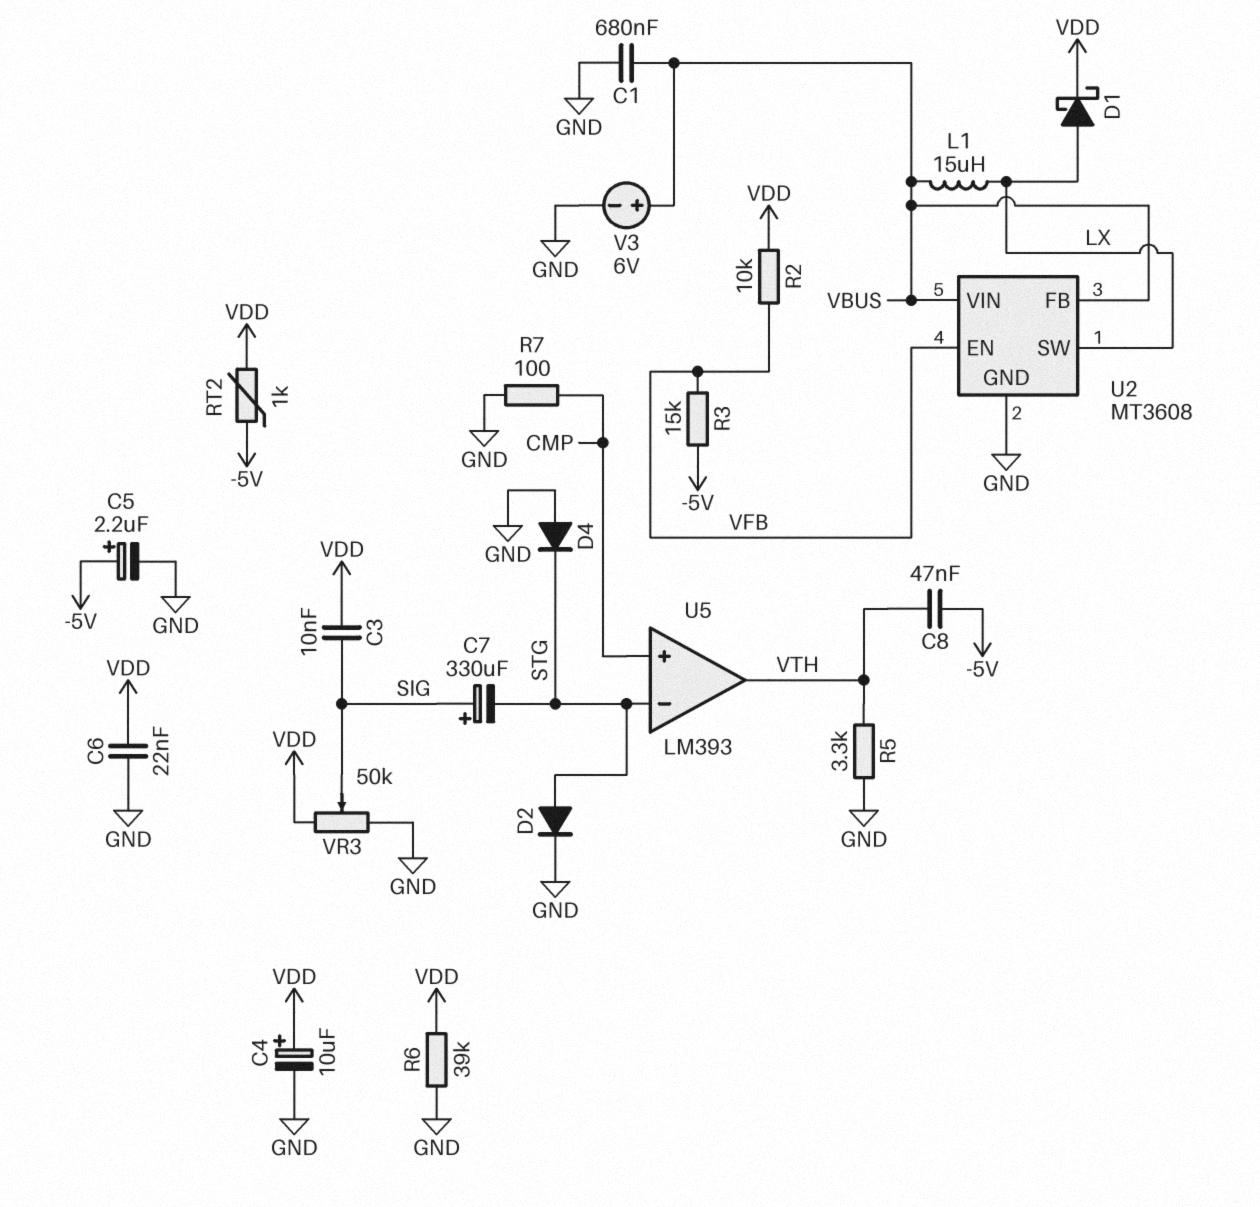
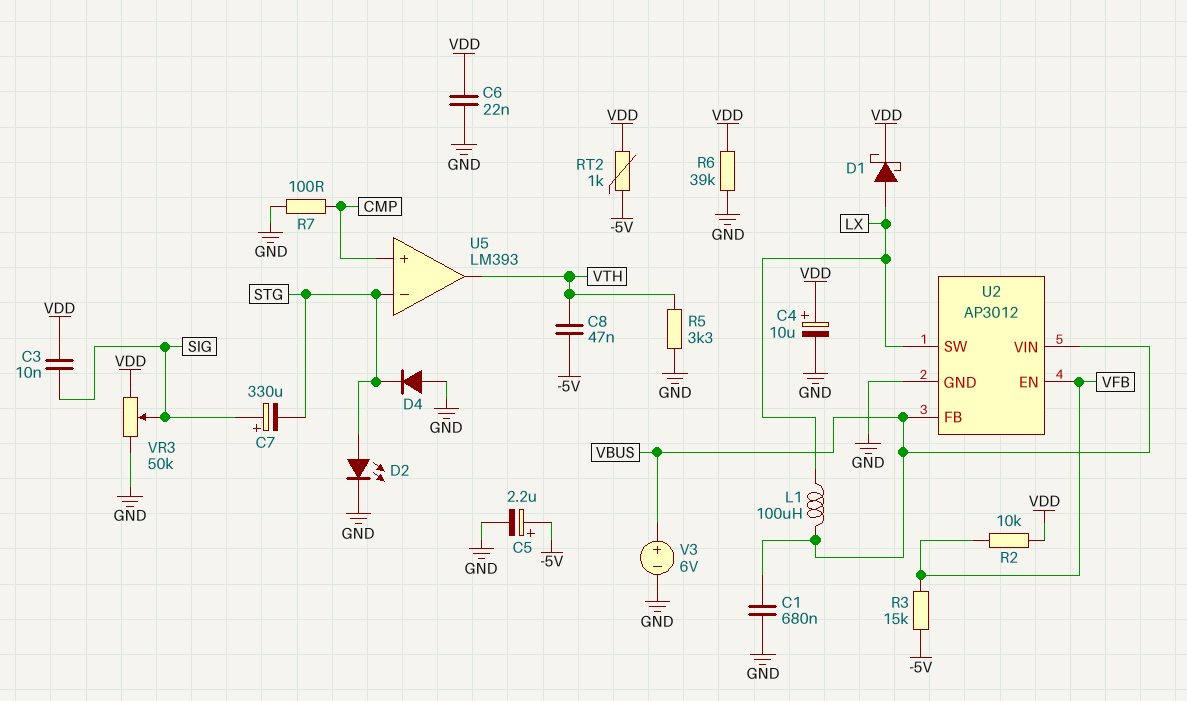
D2: diode (A STG, K GND) -> LED (A STG, K GND)
L1: 15uH (LX, VBUS) -> 100uH (LX, VBUS)
U2: MT3608 -> AP3012

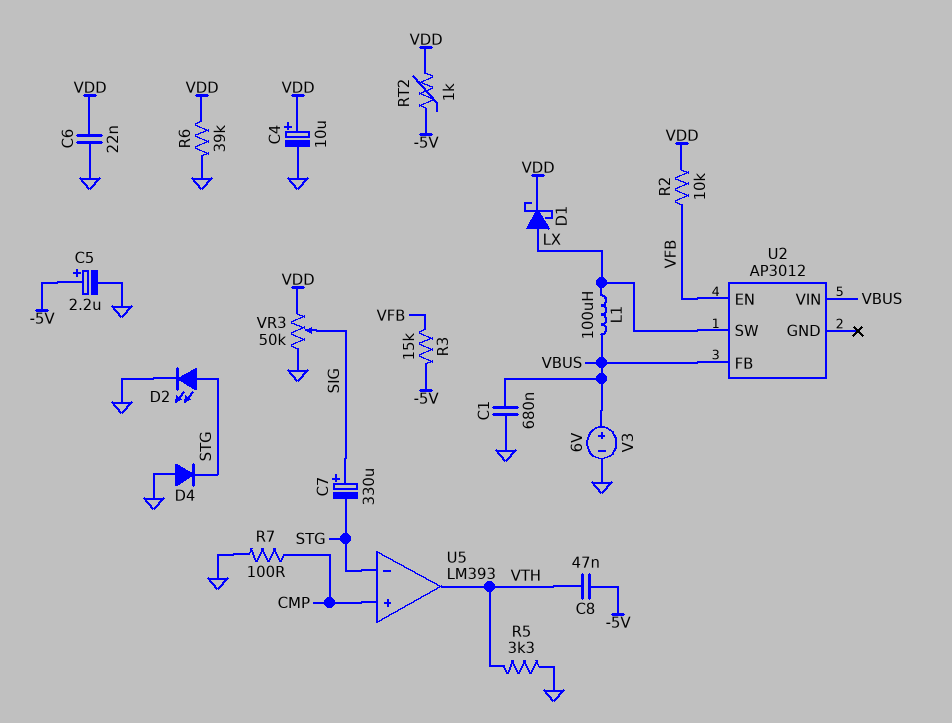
C3: 10nF (SIG, VDD) -> none
U2 pin GND: GND -> none

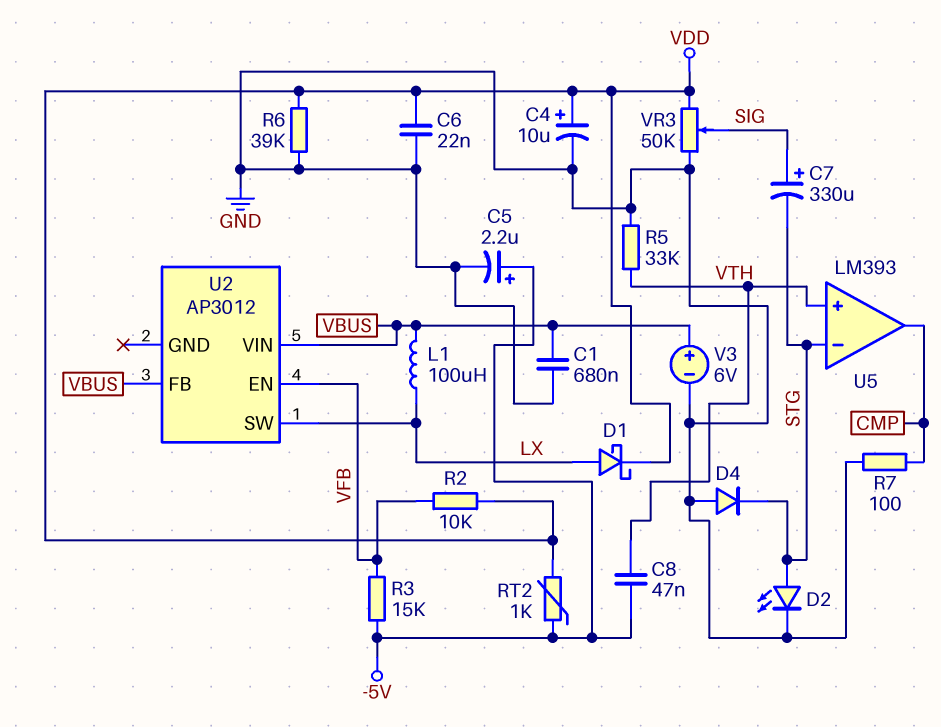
R5: 3.3k (GND, VTH) -> 33k (GND, VTH)
U5 pin in+: CMP -> VTH
U5 pin out: VTH -> CMP

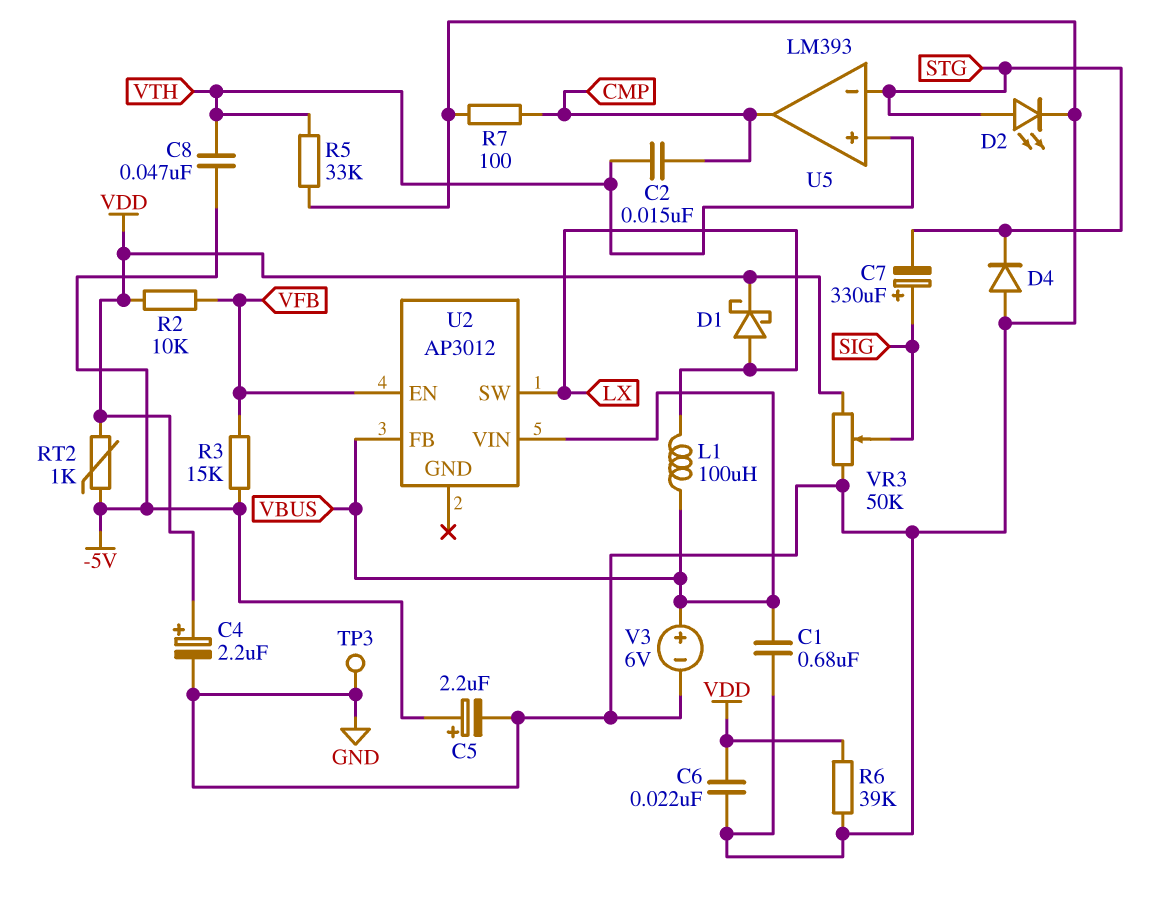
C2: none -> 15nF (CMP, VTH)
C4: 10uF (plus VDD, minus GND) -> 2.2uF (plus VDD, minus GND)
TP3: none -> test point (GND)

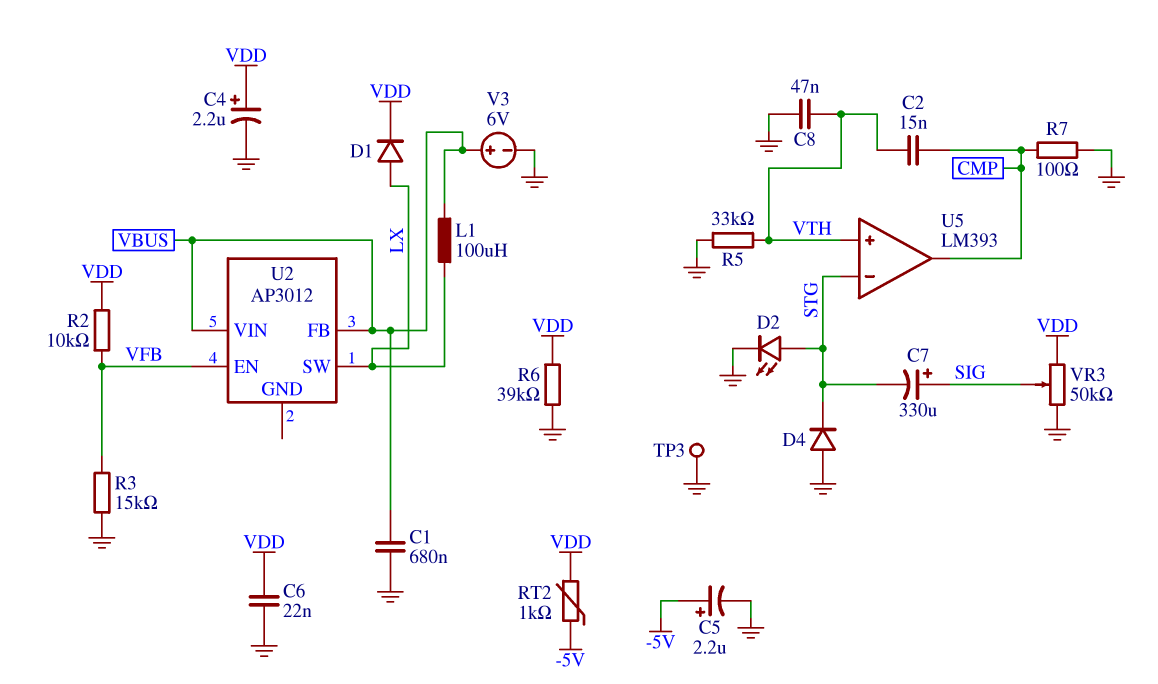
C8: 47nF (-5V, VTH) -> 47nF (GND, VTH)
D1: schottky (A LX, K VDD) -> diode (A LX, K VDD)
R3: 15k (-5V, VFB) -> 15k (GND, VFB)

